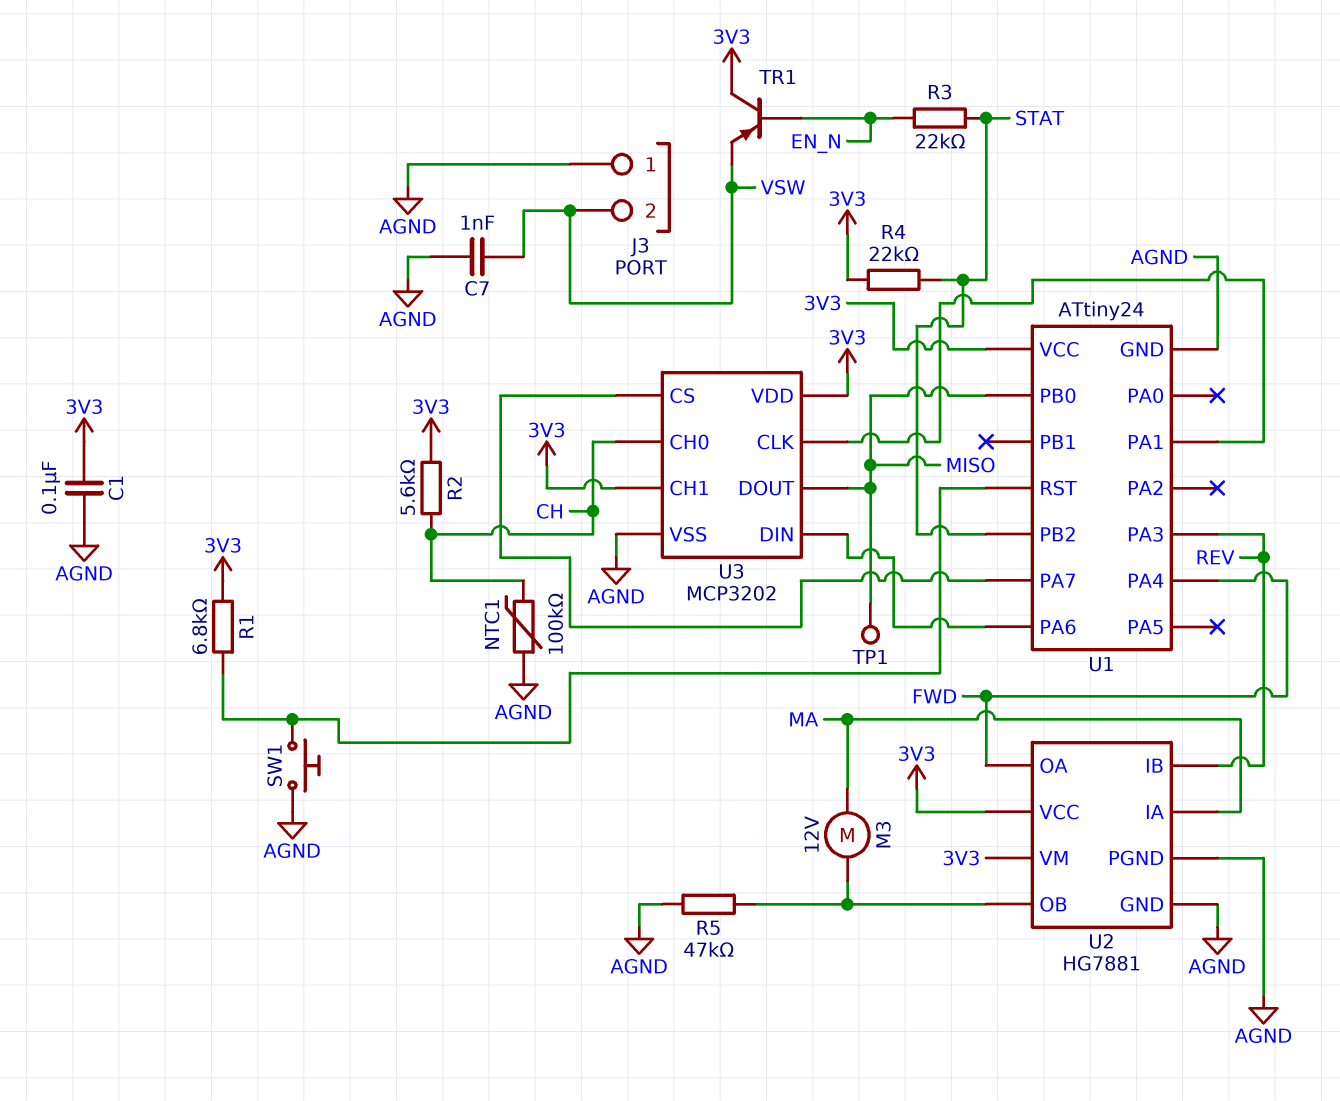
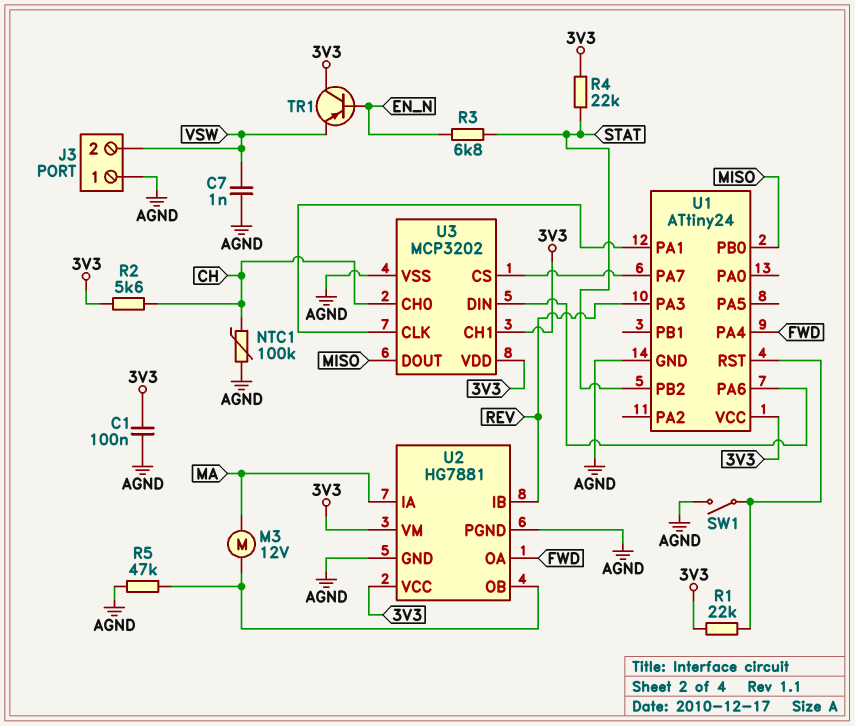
R1: 6.8k (3V3, U1/RST) -> 22k (3V3, U1/RST)
R3: 22k (EN_N, STAT) -> 6.8k (EN_N, STAT)
SW1: button (AGND, U1/RST) -> switch (AGND, U1/RST)
TP1: test point (MISO) -> none

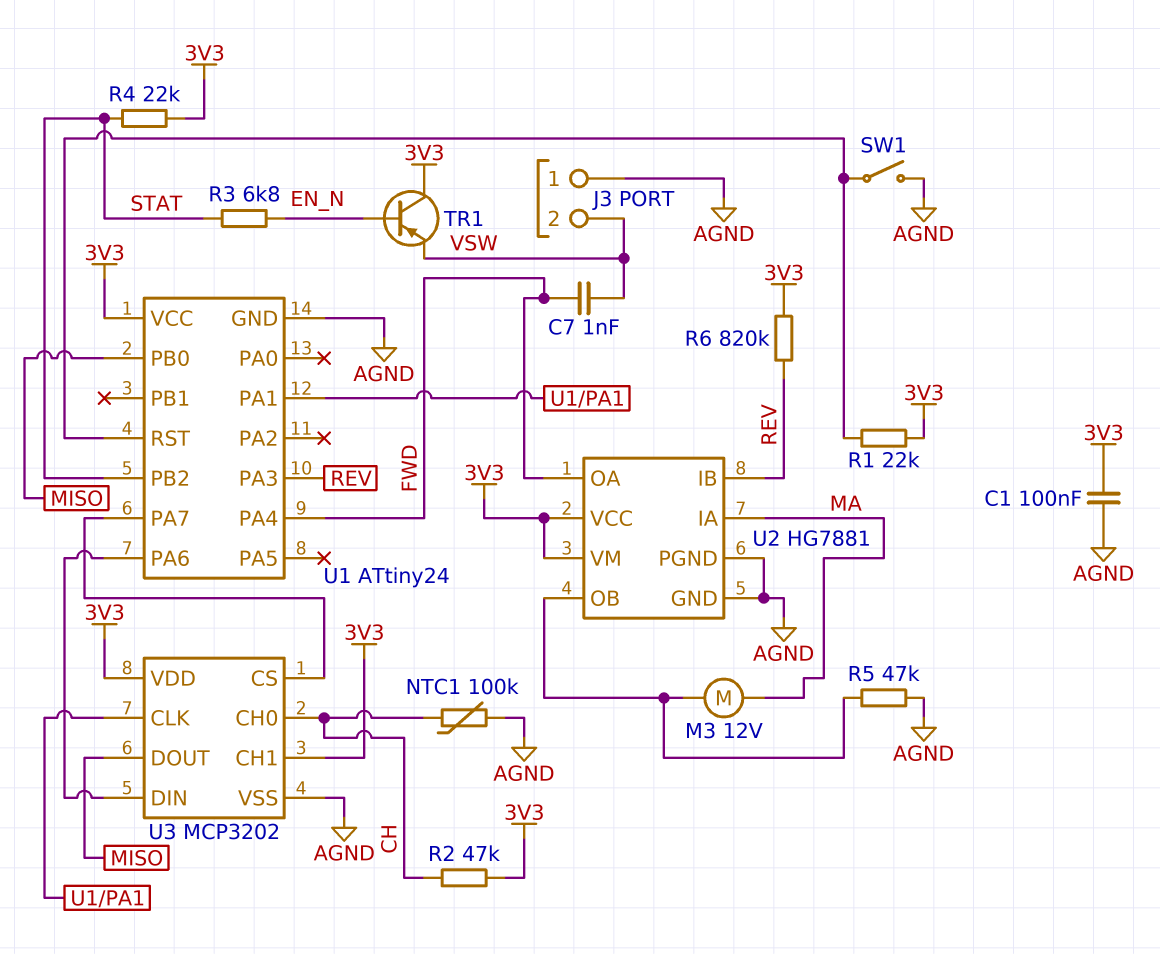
C7: 1nF (AGND, VSW) -> 1nF (FWD, VSW)
R2: 5.6k (3V3, CH) -> 47k (3V3, CH)
R6: none -> 820k (3V3, REV)

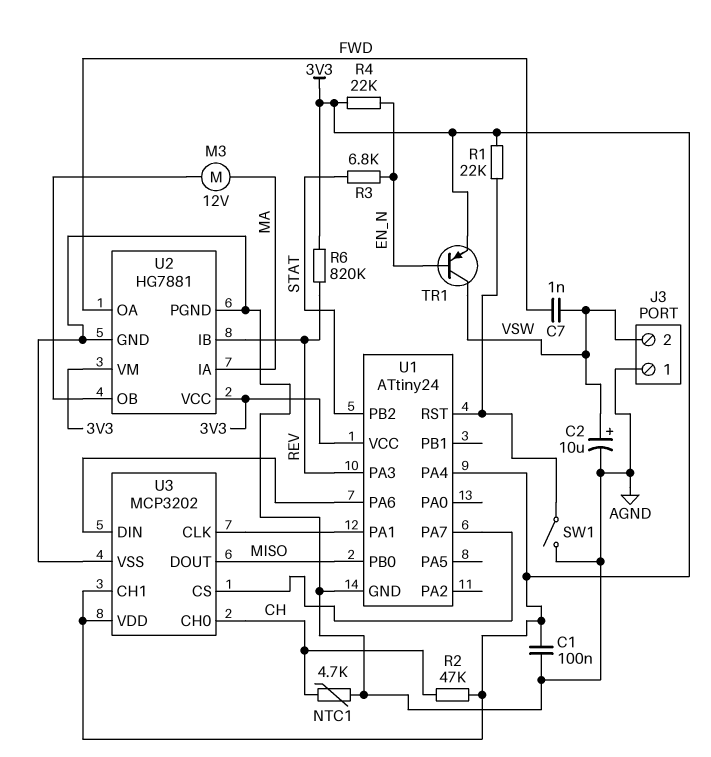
C2: none -> 10uF (plus VSW, minus AGND)
NTC1: 100k (AGND, CH) -> 4.7k (AGND, CH)
R4: 22k (3V3, STAT) -> 22k (3V3, EN_N)
R5: 47k (AGND, U2/OB) -> none
TR1: PNP (B EN_N, C 3V3, E VSW) -> PNP (B EN_N, C VSW, E 3V3)
U1 pin PA4: FWD -> 3V3

